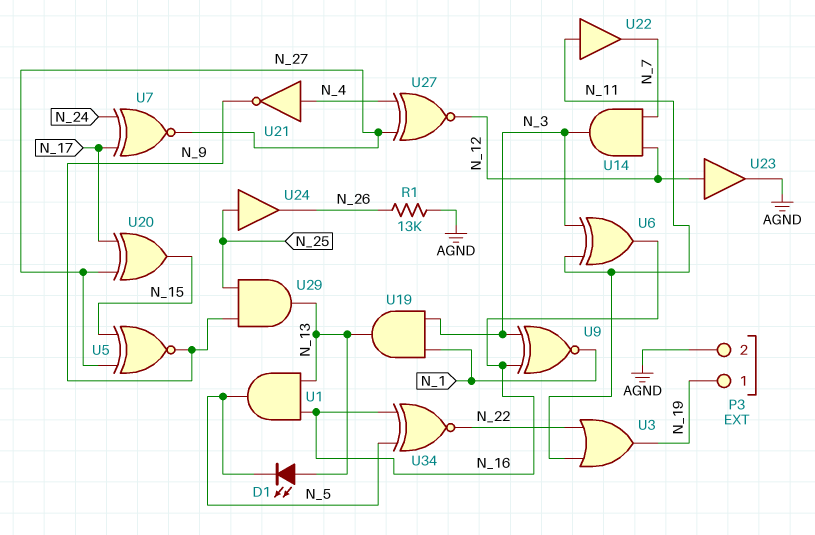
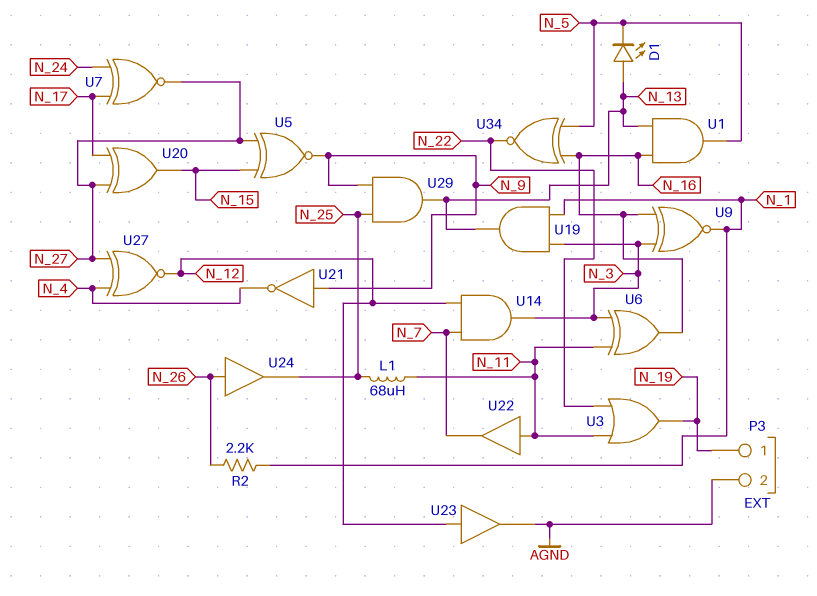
L1: none -> 68uH (N_11, N_25)
R1: 13k (AGND, N_26) -> none
R2: none -> 2.2k (N_1, N_26)
U21: NOT (in N_4, out N_9) -> NOT (in N_9, out N_4)
U24: buffer (in N_25, out N_26) -> buffer (in N_26, out N_25)

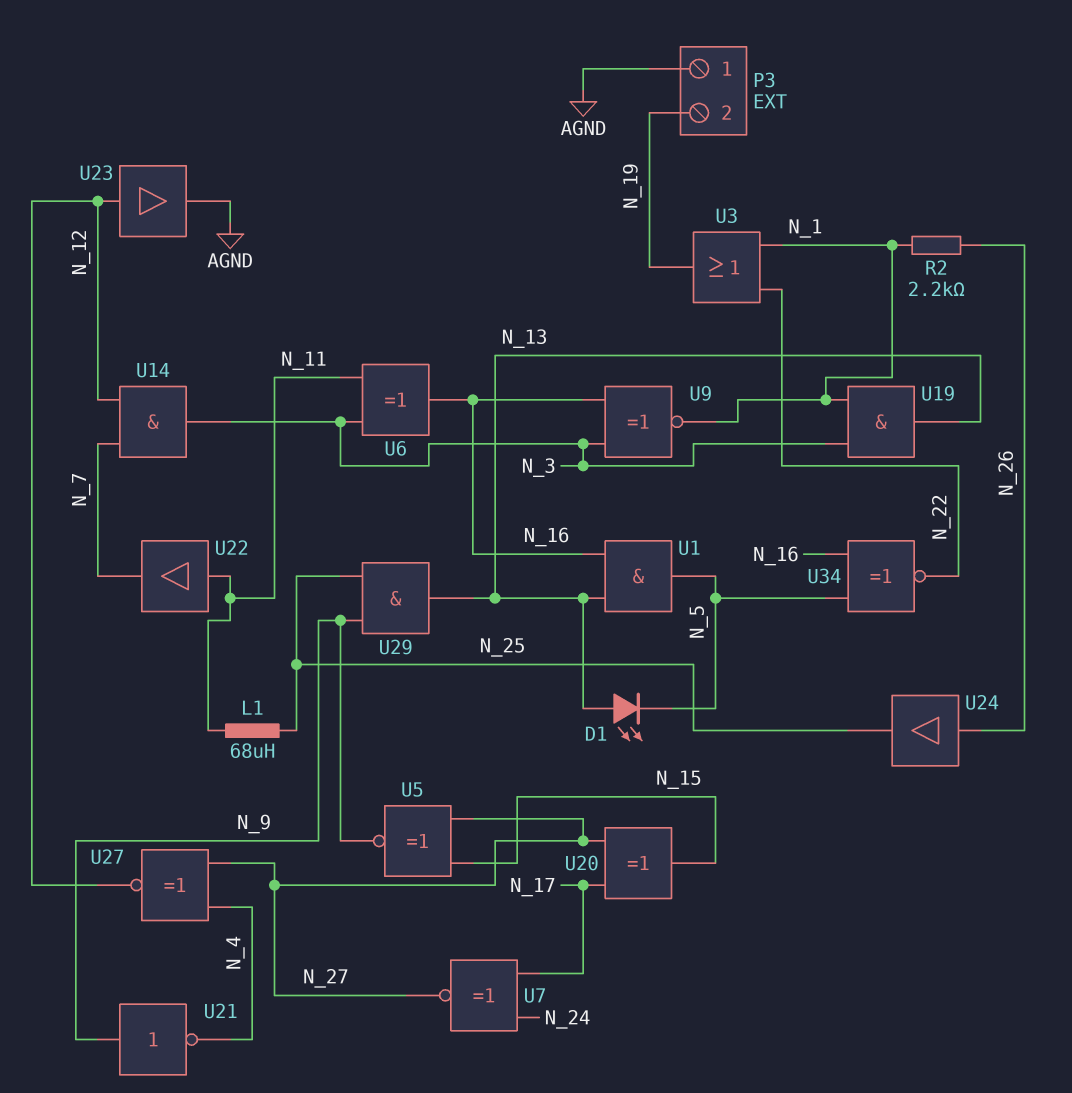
P3 pin 1: N_19 -> AGND
P3 pin 2: AGND -> N_19
U3: OR (in N_11, in N_22, out N_19) -> OR (in N_1, in N_22, out N_19)

